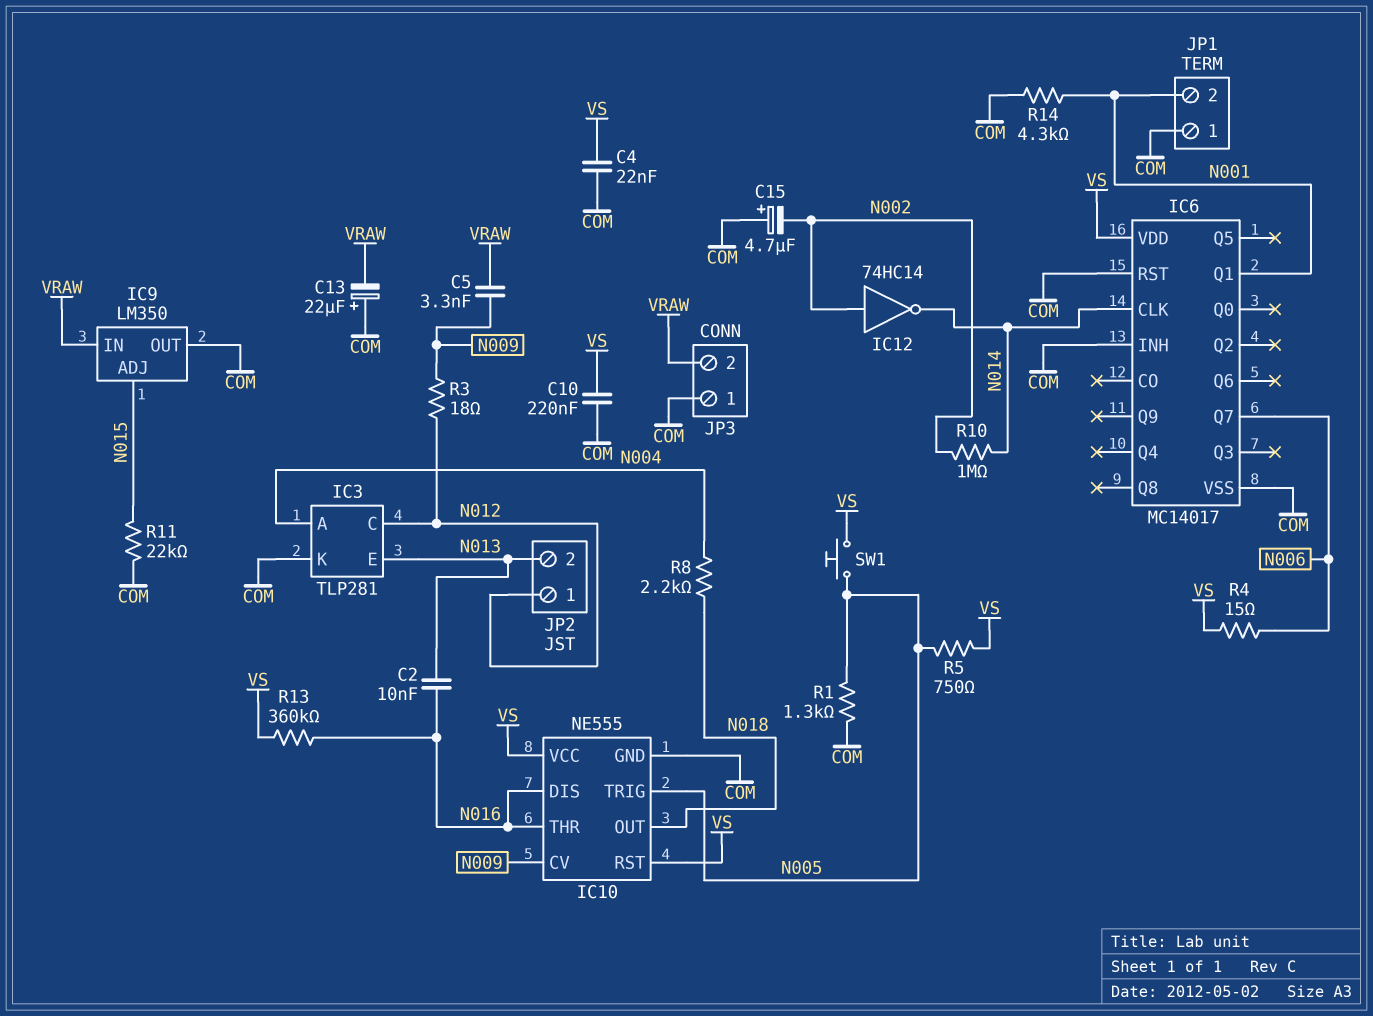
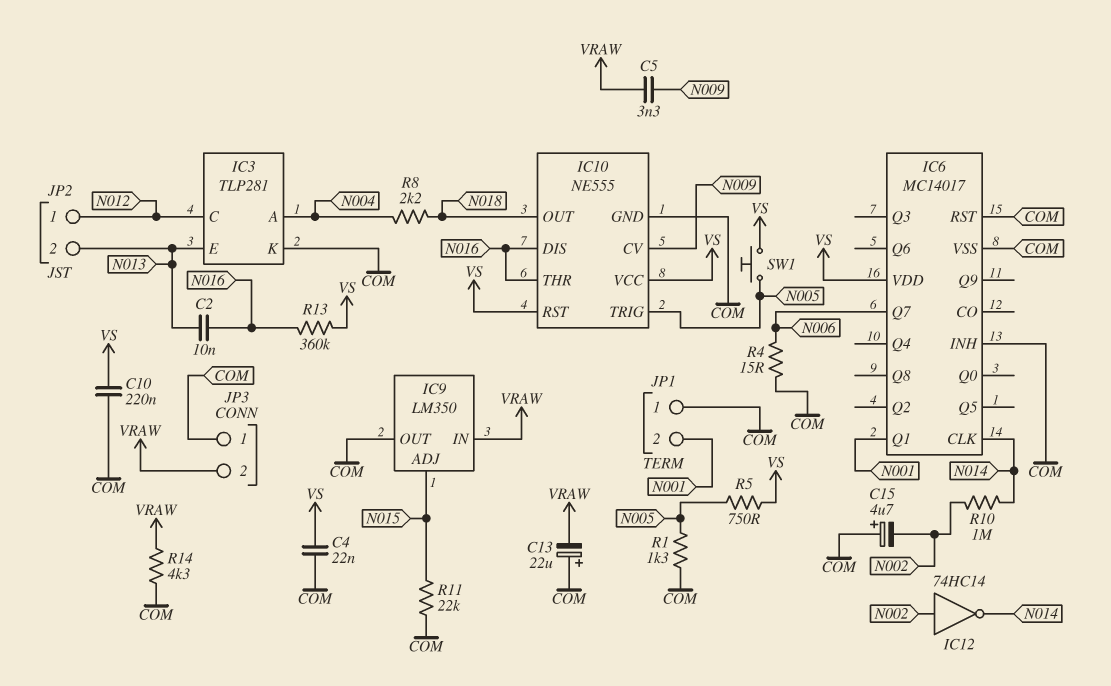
R3: 18 (N009, N012) -> none
R4: 15 (N006, VS) -> 15 (COM, N006)
R14: 4.3k (COM, N001) -> 4.3k (COM, VRAW)

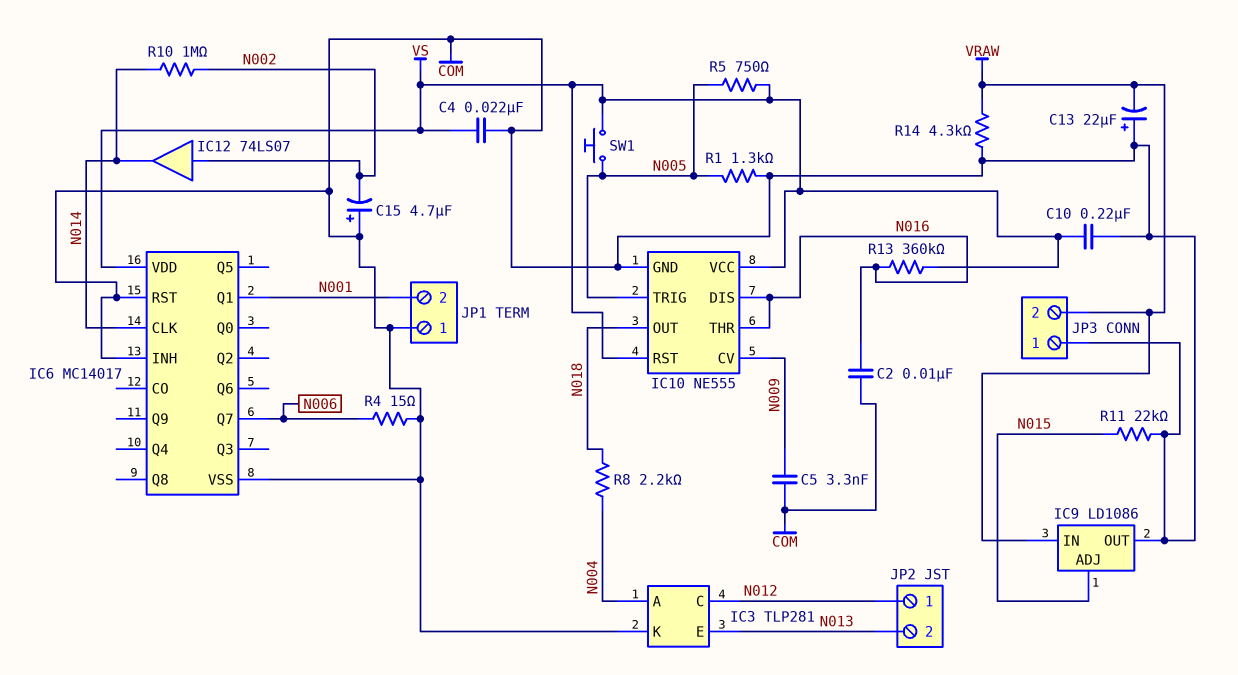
C2: 10nF (N013, N016) -> 10nF (COM, N016)
C5: 3.3nF (N009, VRAW) -> 3.3nF (COM, N009)
IC9: LM350 -> LD1086
IC12: NOT 74HC14 (in N002, out N014) -> buffer 74LS07 (in N002, out N014)

